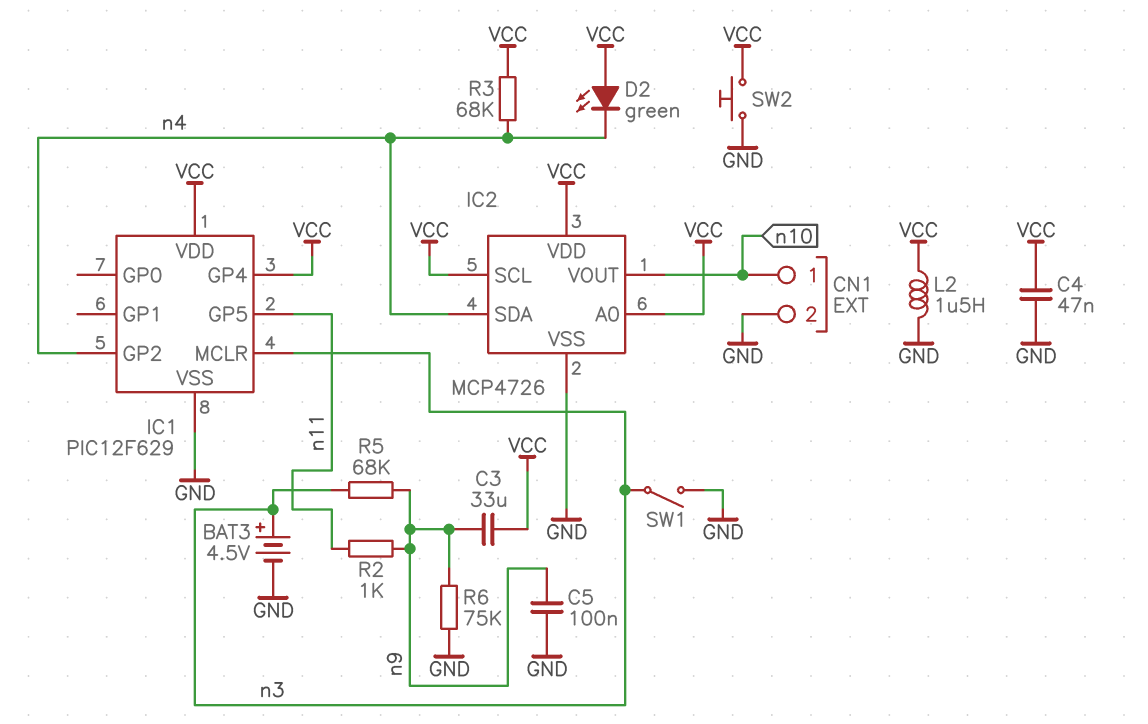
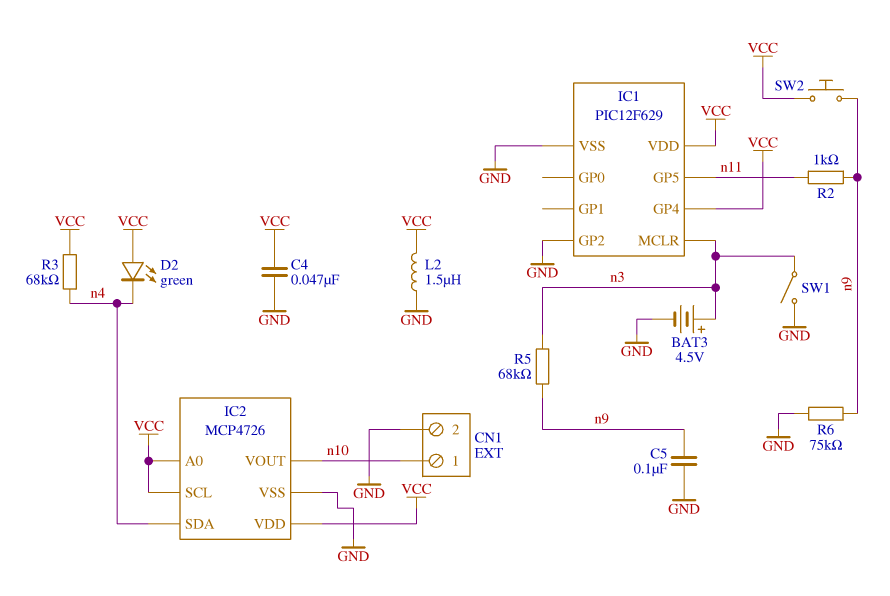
C3: 33uF (VCC, n9) -> none
IC1 pin GP2: n4 -> GND
SW2: button (GND, VCC) -> button (VCC, n9)

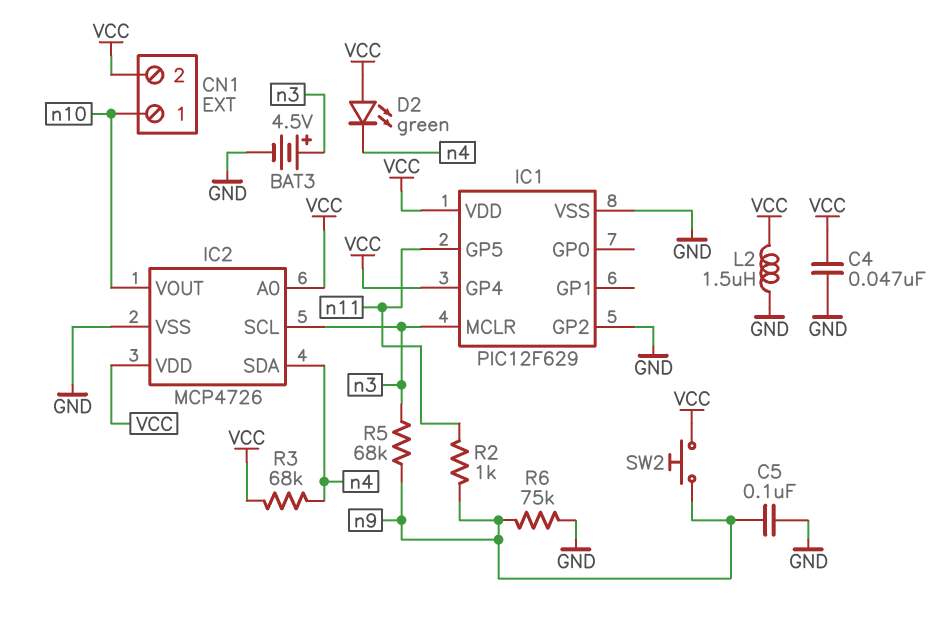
CN1 pin 2: GND -> VCC
IC2 pin SCL: VCC -> n3
SW1: switch (GND, n3) -> none

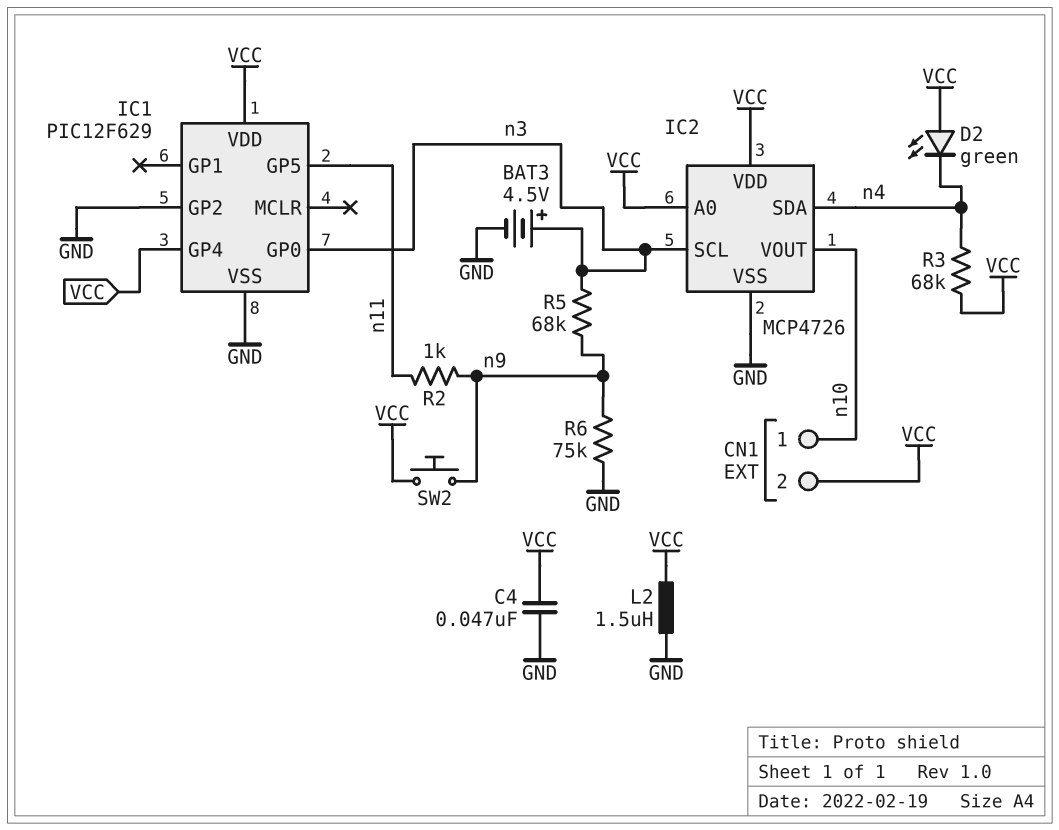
C5: 100nF (GND, n9) -> none
IC1 pin GP0: none -> n3
IC1 pin MCLR: n3 -> none

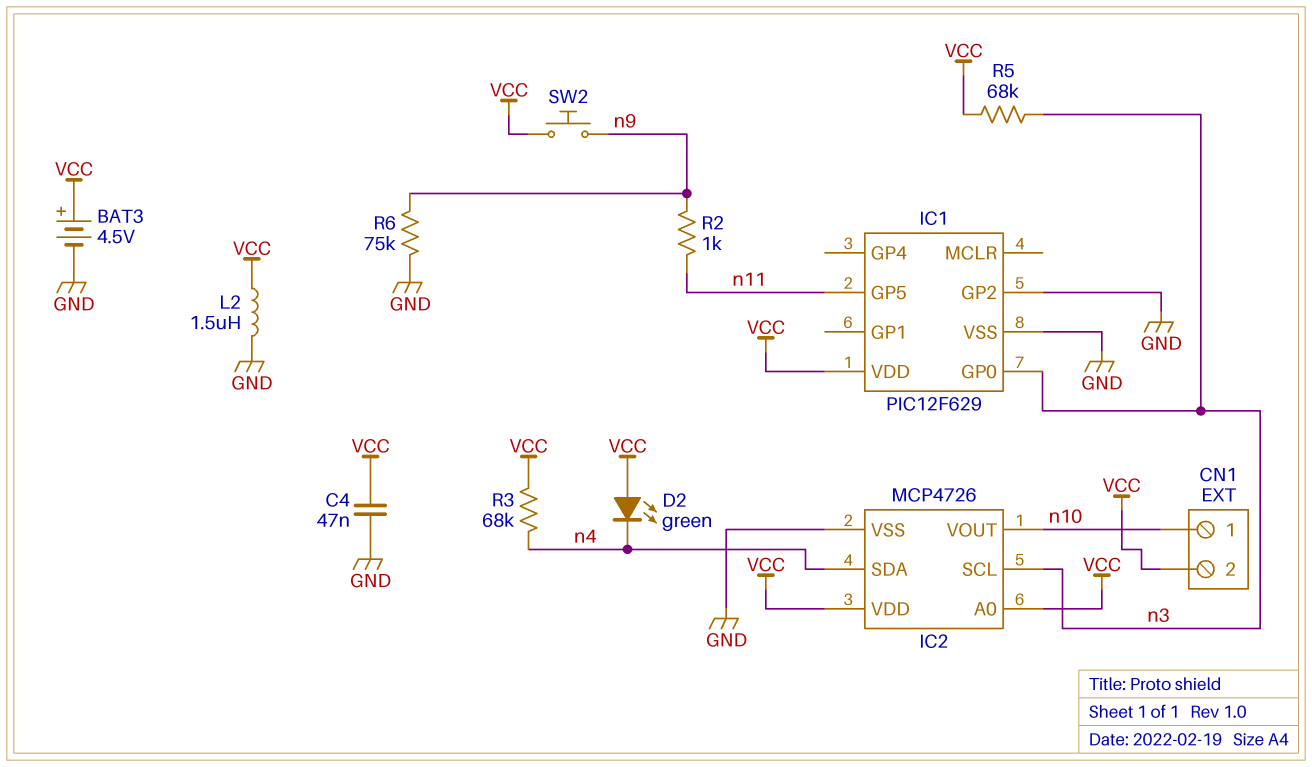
BAT3: 4.5V (plus n3, minus GND) -> 4.5V (plus VCC, minus GND)
IC1 pin GP4: VCC -> none
R5: 68k (n3, n9) -> 68k (VCC, n3)

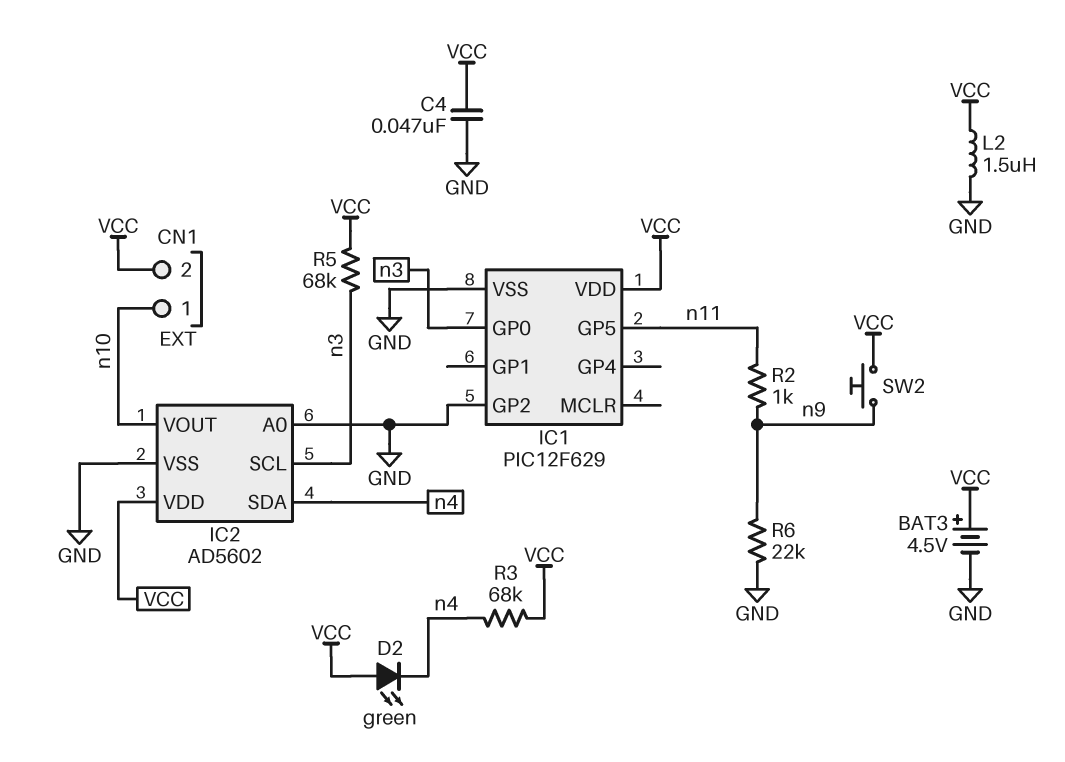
IC2: MCP4726 -> AD5602
IC2 pin A0: VCC -> GND
R6: 75k (GND, n9) -> 22k (GND, n9)

